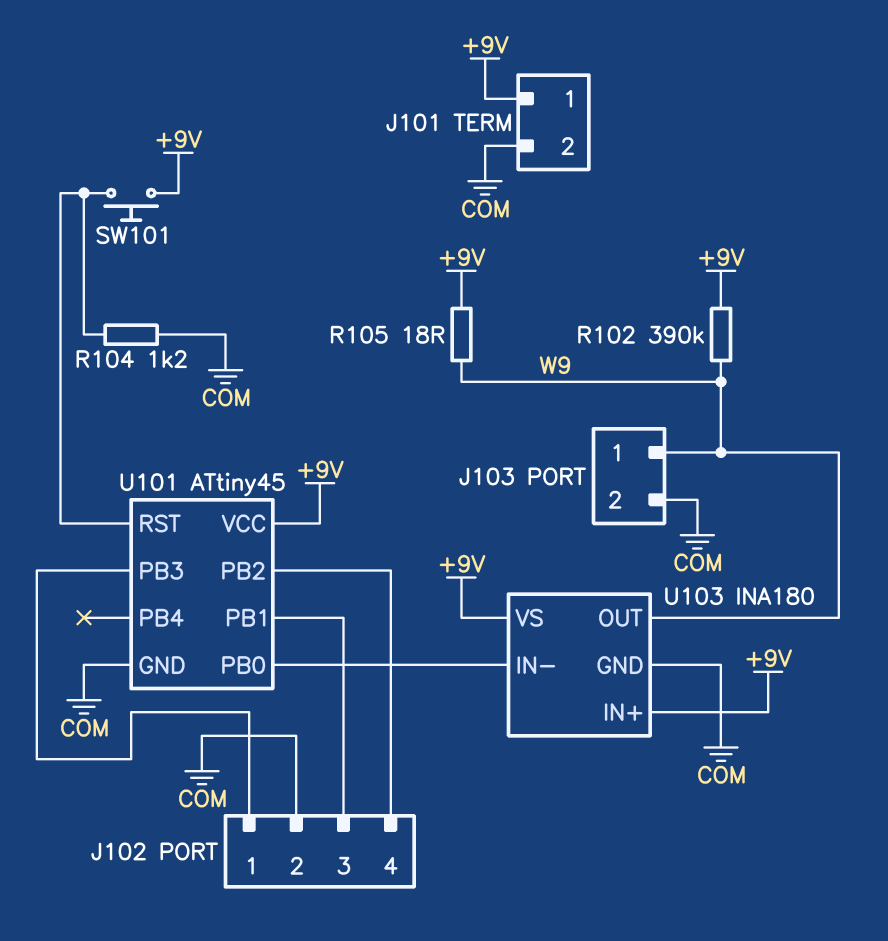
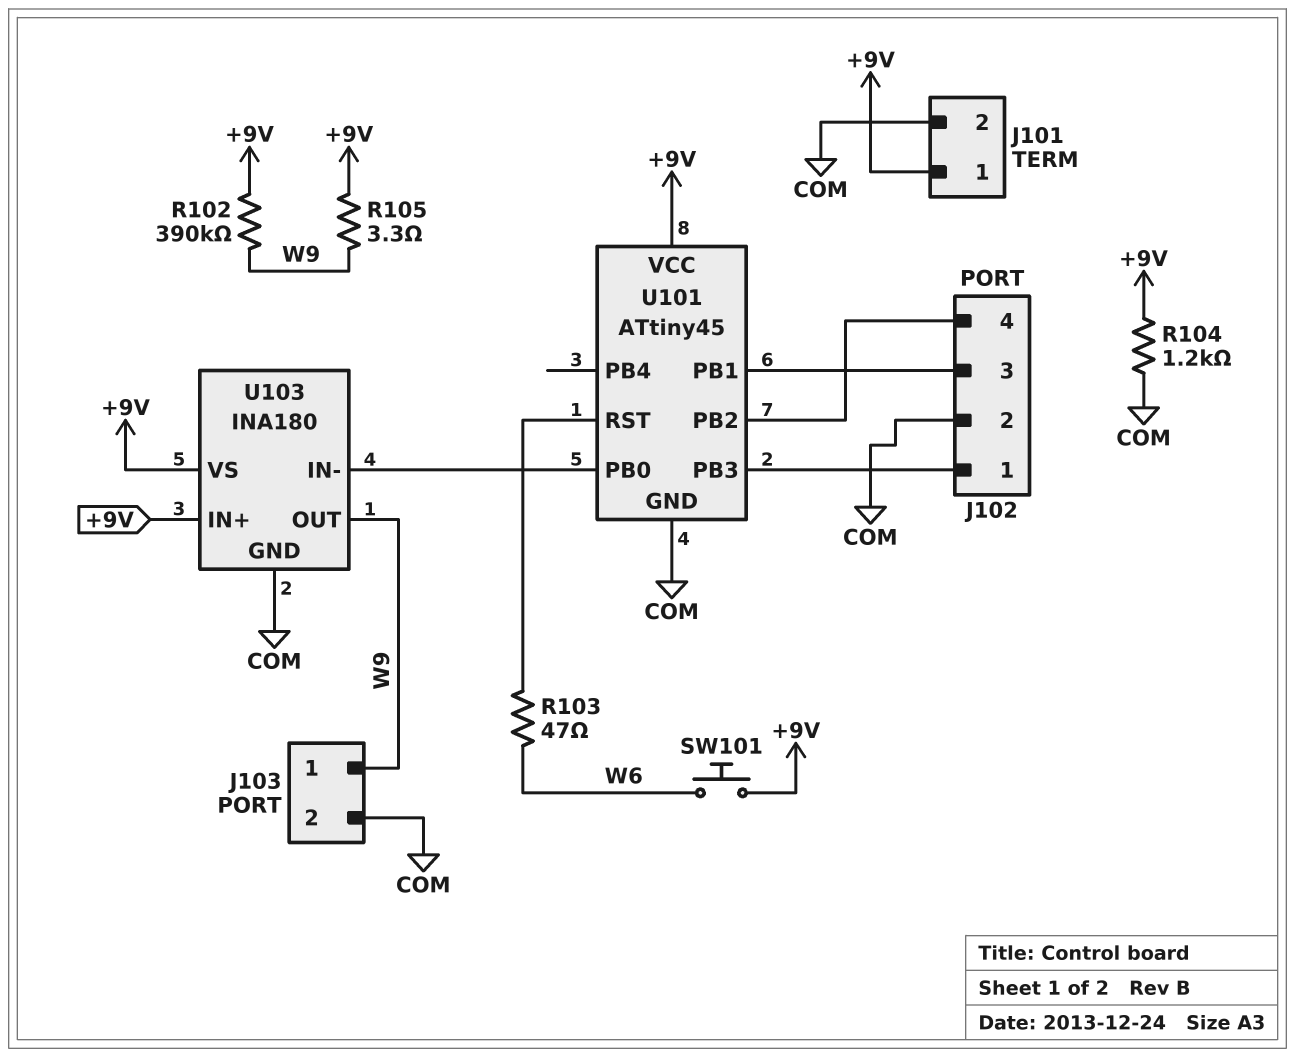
R103: none -> 47 (U101/RST, W6)
R104: 1.2k (COM, U101/RST) -> 1.2k (+9V, COM)
R105: 18 (+9V, W9) -> 3.3 (+9V, W9)
SW101: button (+9V, U101/RST) -> button (+9V, W6)

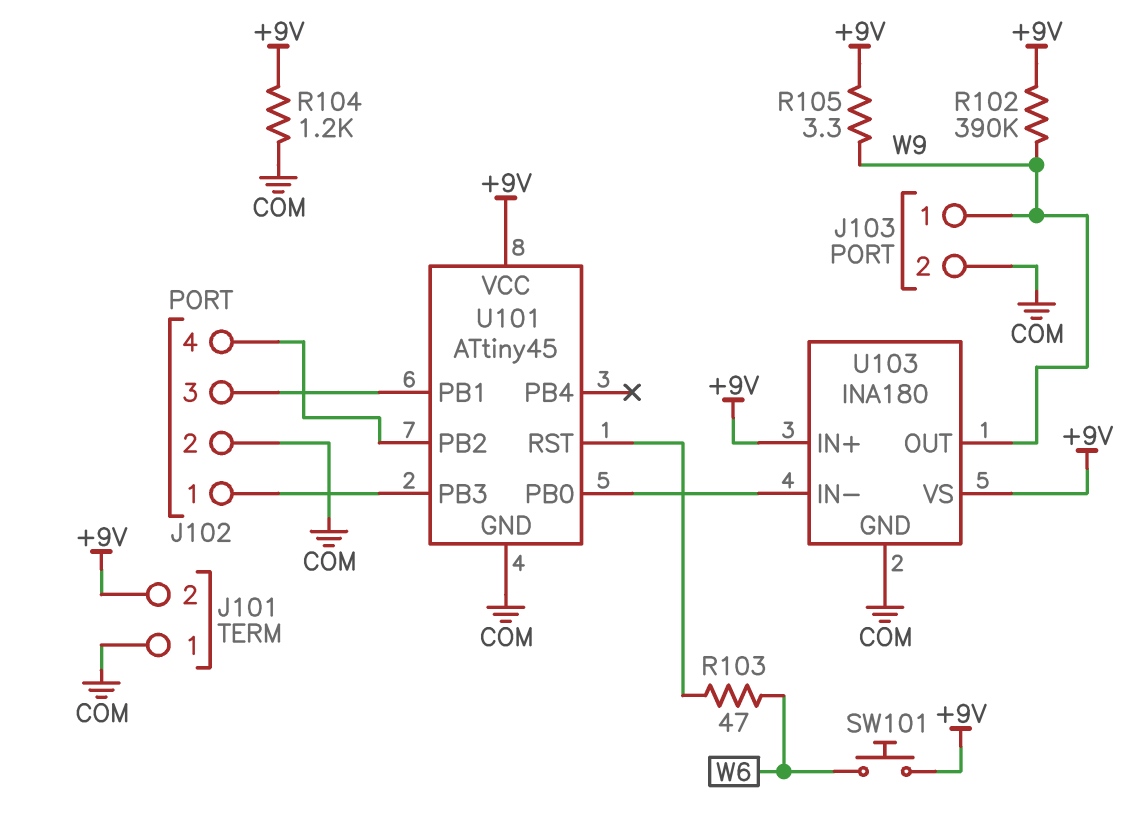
J101 pin 1: +9V -> COM
J101 pin 2: COM -> +9V

